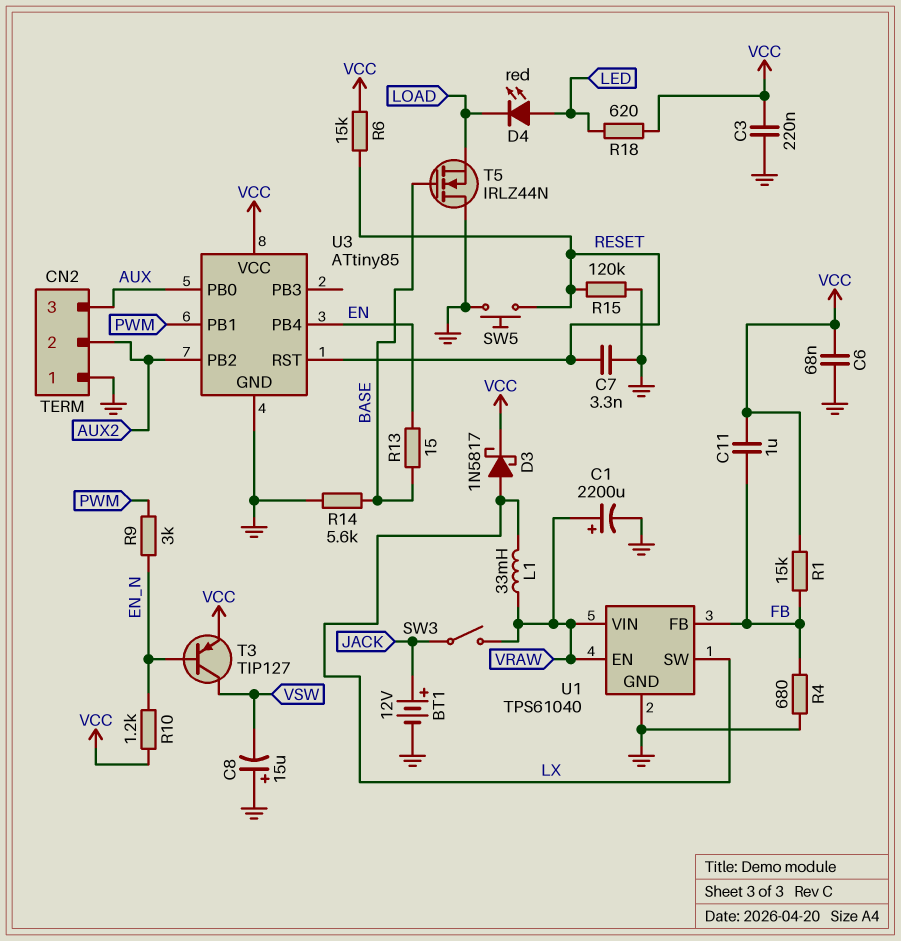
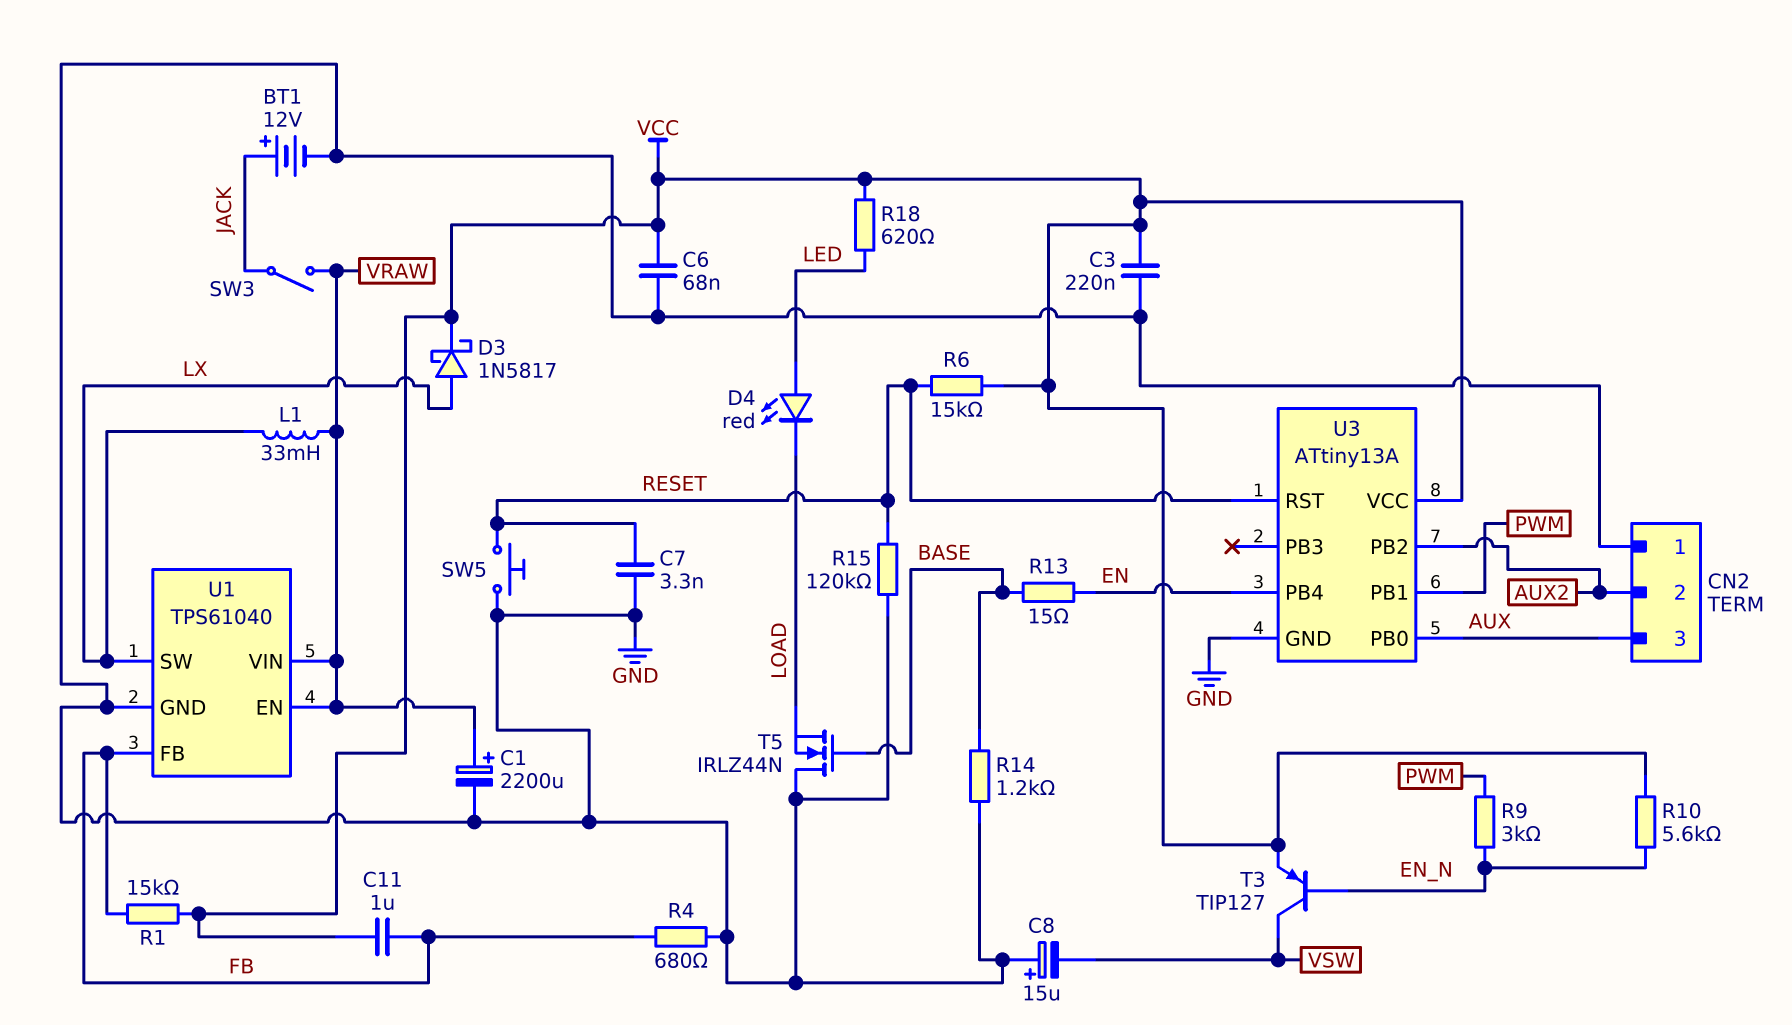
R10: 1.2k (EN_N, VCC) -> 5.6k (EN_N, VCC)
R14: 5.6k (BASE, GND) -> 1.2k (BASE, GND)
U3: ATtiny85 -> ATtiny13A

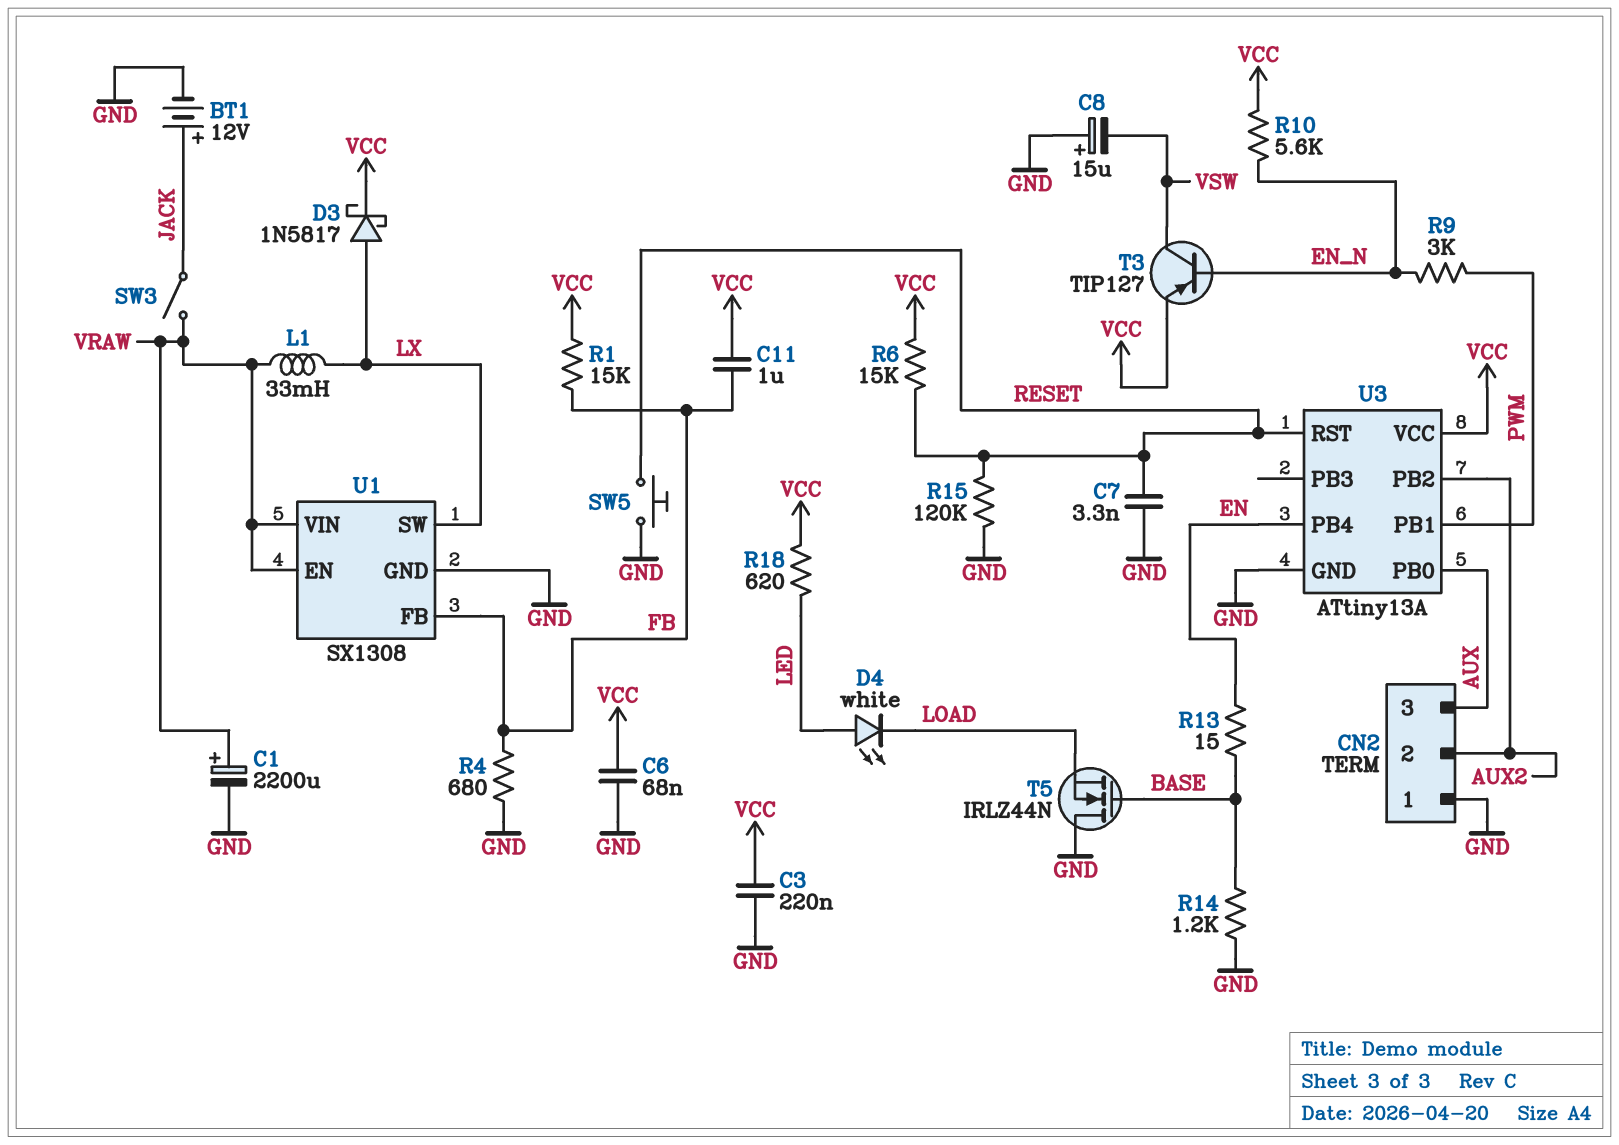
D4: LED red (A LED, K LOAD) -> LED white (A LED, K LOAD)
U1: TPS61040 -> SX1308

